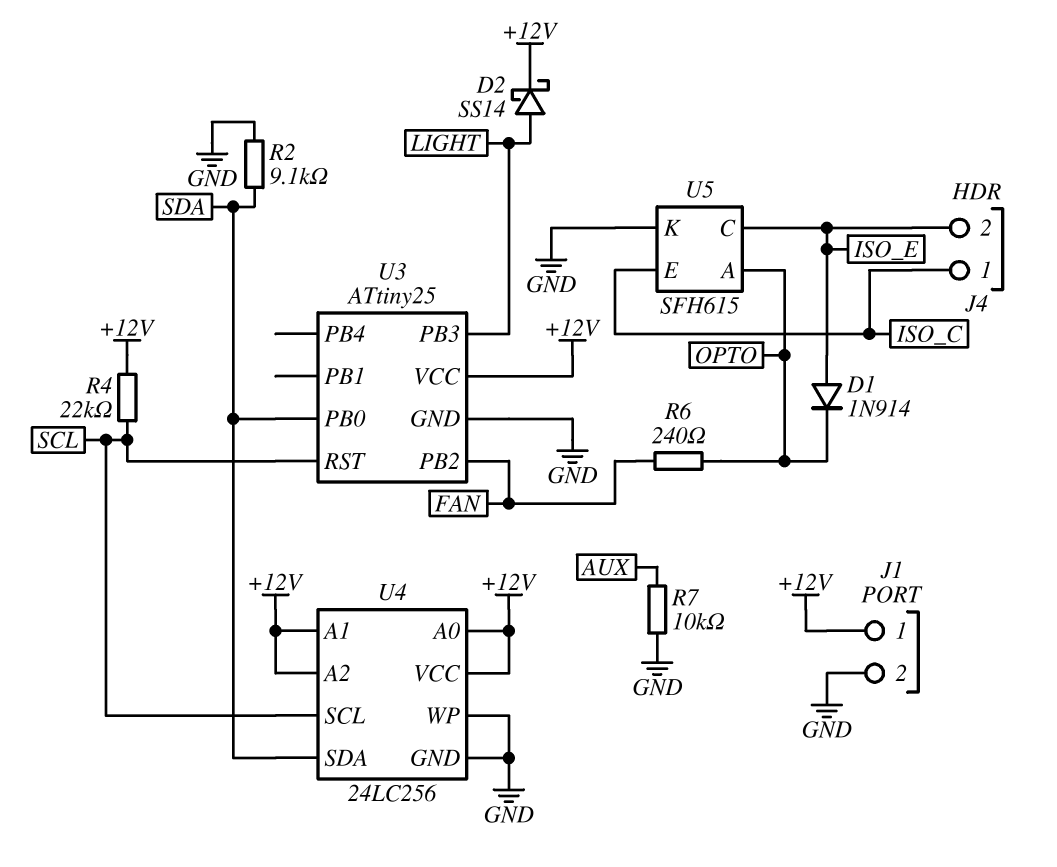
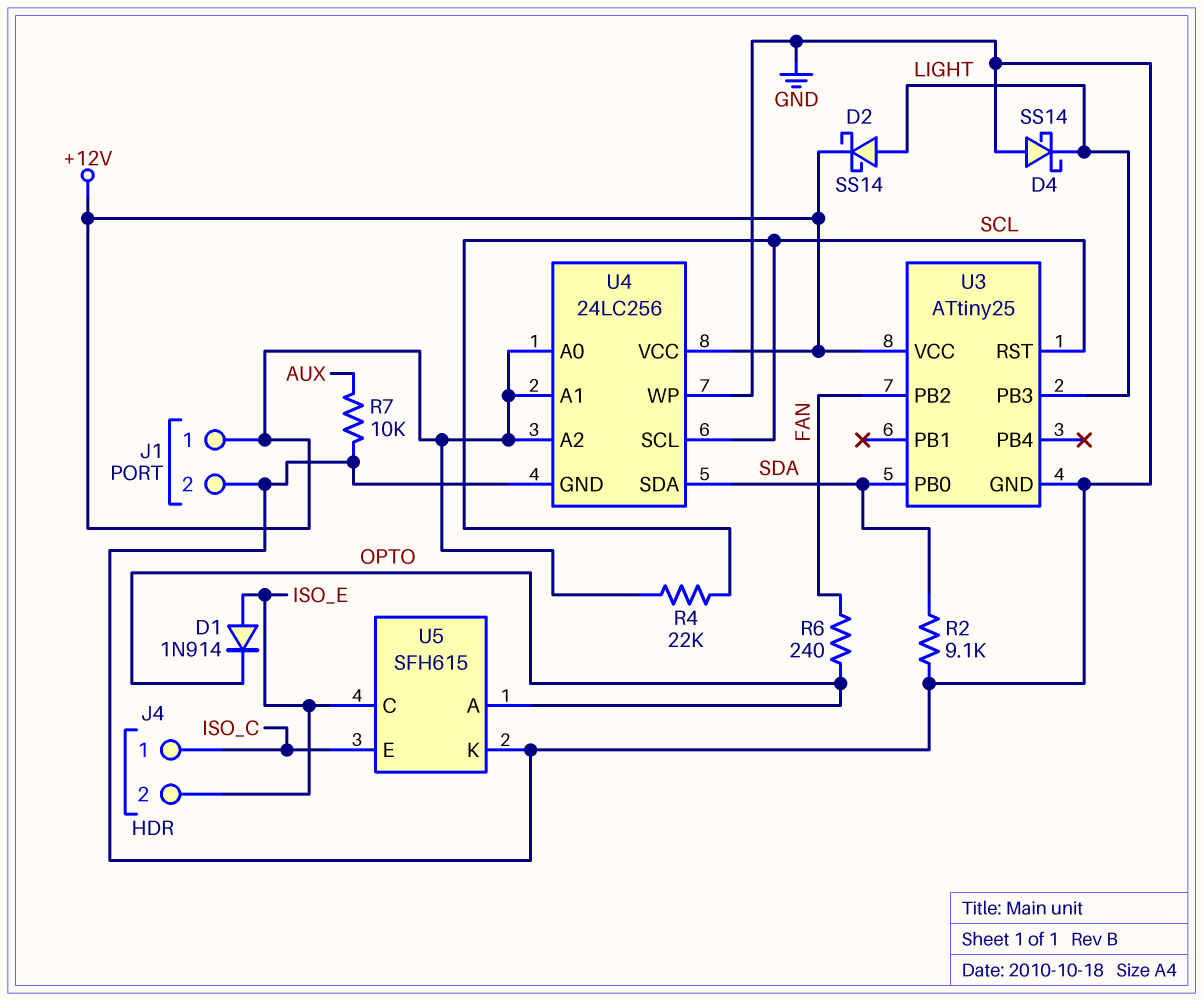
D4: none -> schottky SS14 (A GND, K LIGHT)

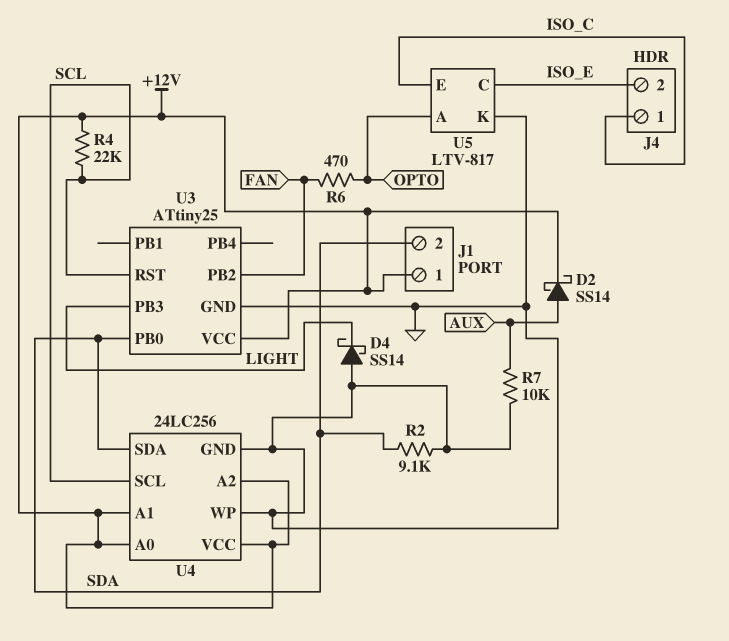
D1: diode 1N914 (A ISO_E, K OPTO) -> none
D2: schottky SS14 (A LIGHT, K +12V) -> schottky SS14 (A AUX, K +12V)
J1 pin 2: GND -> SDA
R6: 240 (FAN, OPTO) -> 470 (FAN, OPTO)
U5: SFH615 -> LTV-817

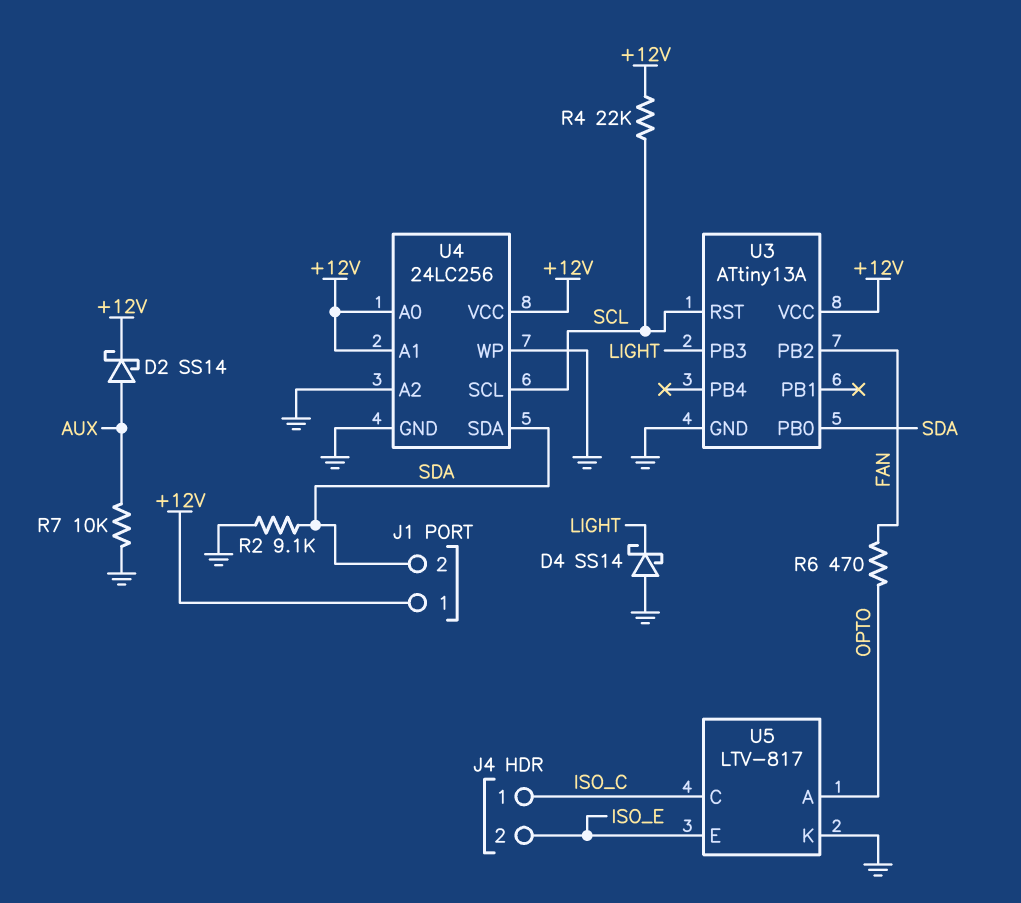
U3: ATtiny25 -> ATtiny13A
U4 pin A2: +12V -> GND
U5 pin C: ISO_E -> ISO_C
U5 pin E: ISO_C -> ISO_E

